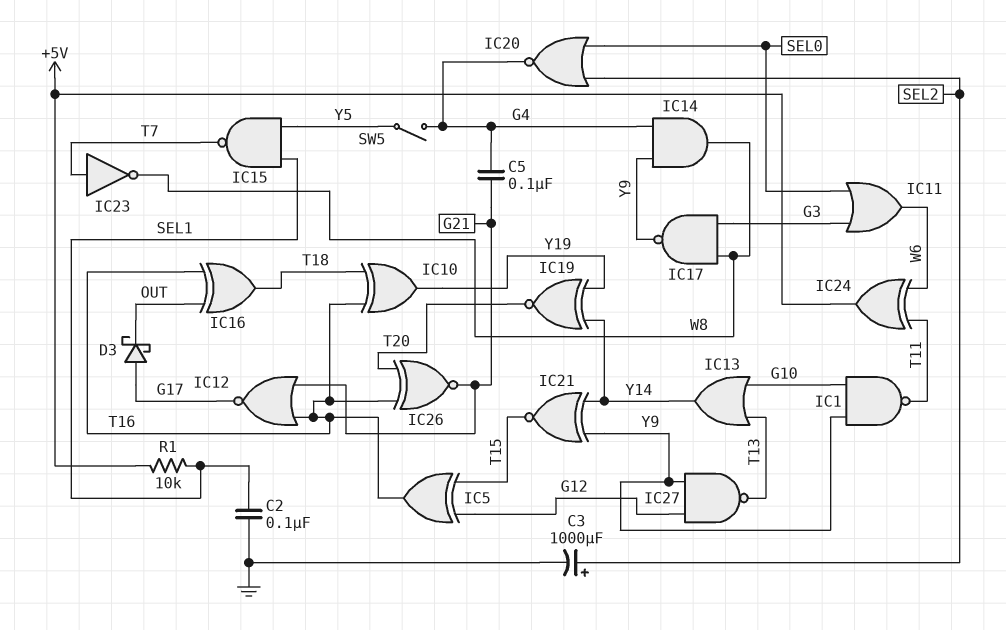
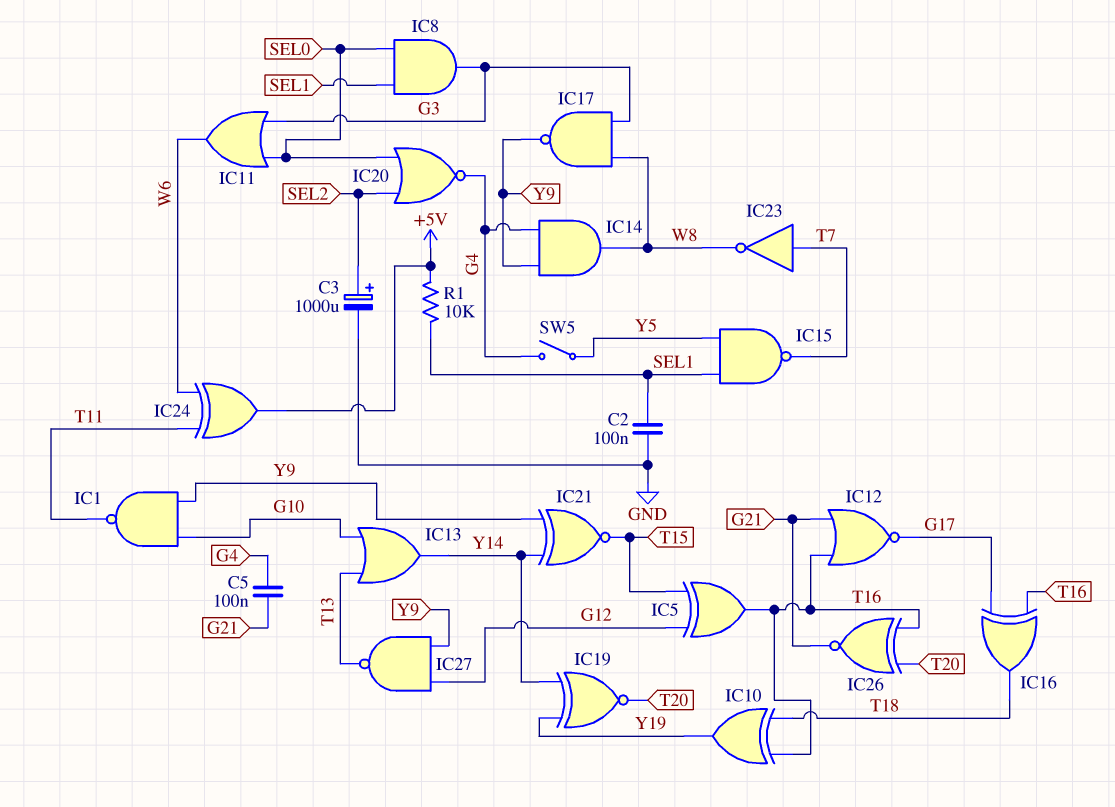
D3: schottky (A G17, K OUT) -> none
IC8: none -> AND (in SEL0, in SEL1, out G3)
IC16: XOR (in OUT, in T16, out T18) -> XOR (in G17, in T16, out T18)

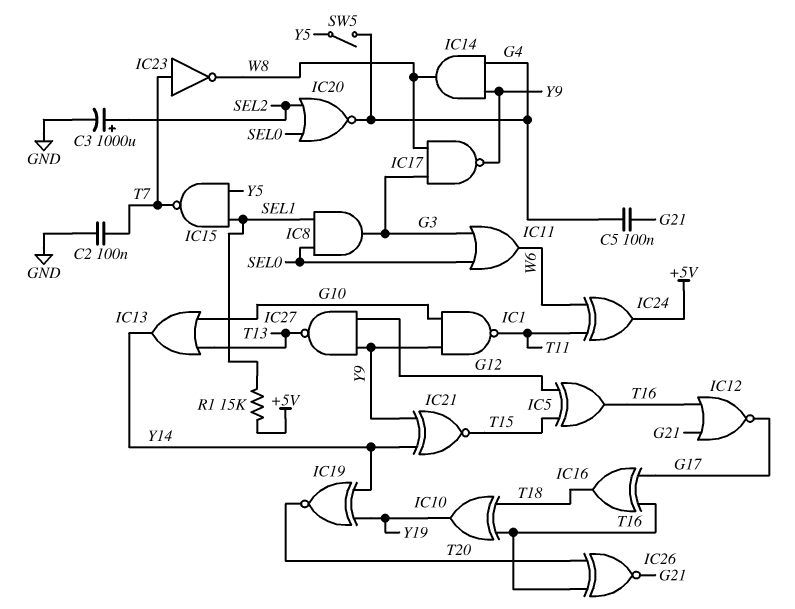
C2: 100nF (GND, SEL1) -> 100nF (GND, T7)
R1: 10k (+5V, SEL1) -> 15k (+5V, SEL1)

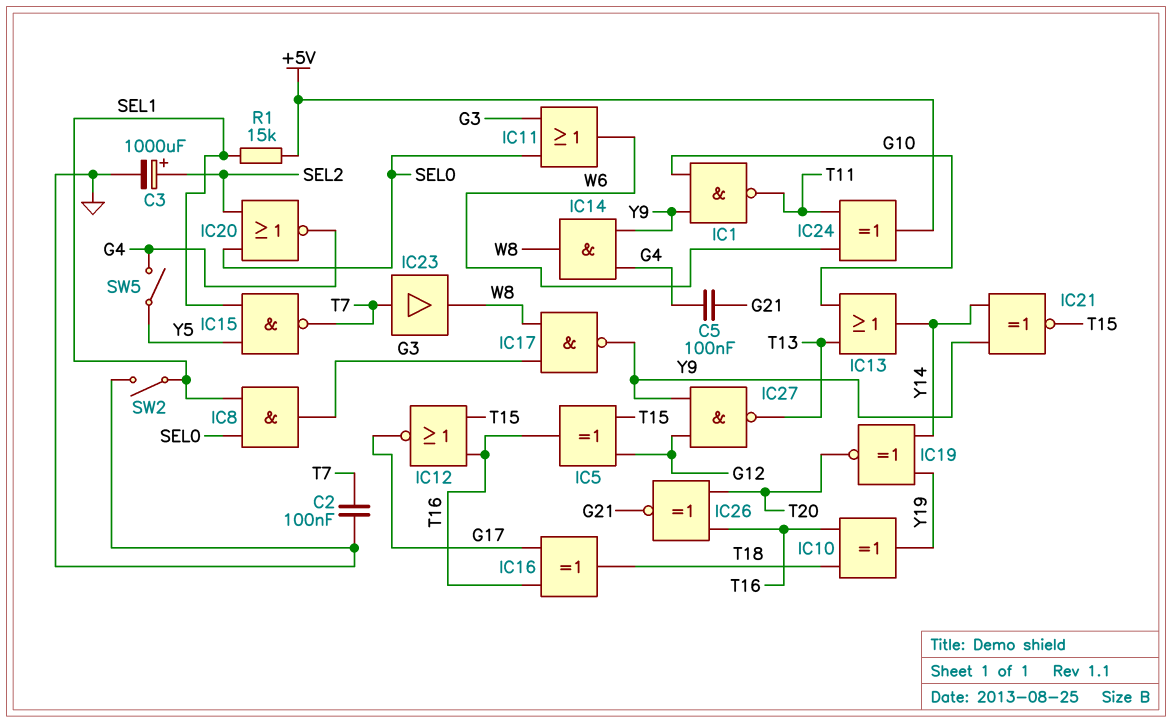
IC12: NOR (in G21, in T16, out G17) -> NOR (in T15, in T16, out G17)
IC23: NOT (in T7, out W8) -> buffer (in T7, out W8)
SW2: none -> switch (GND, SEL1)

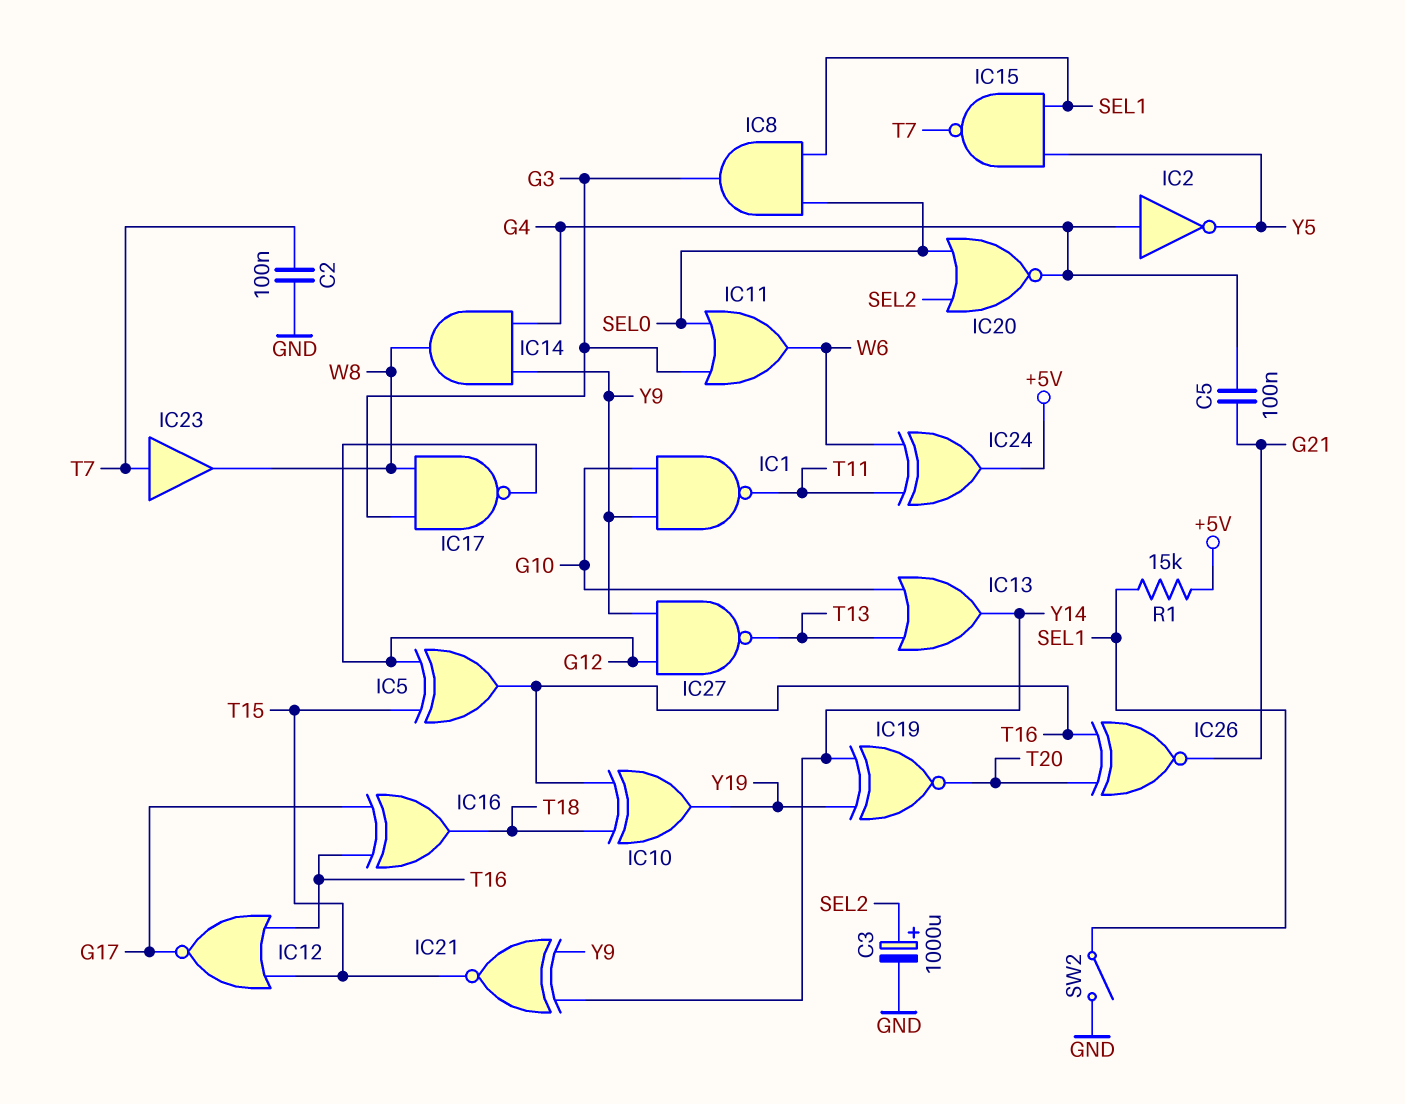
IC2: none -> NOT (in G4, out Y5)
IC17: NAND (in G3, in W8, out Y9) -> NAND (in G3, in W8, out G12)
SW5: switch (G4, Y5) -> none

